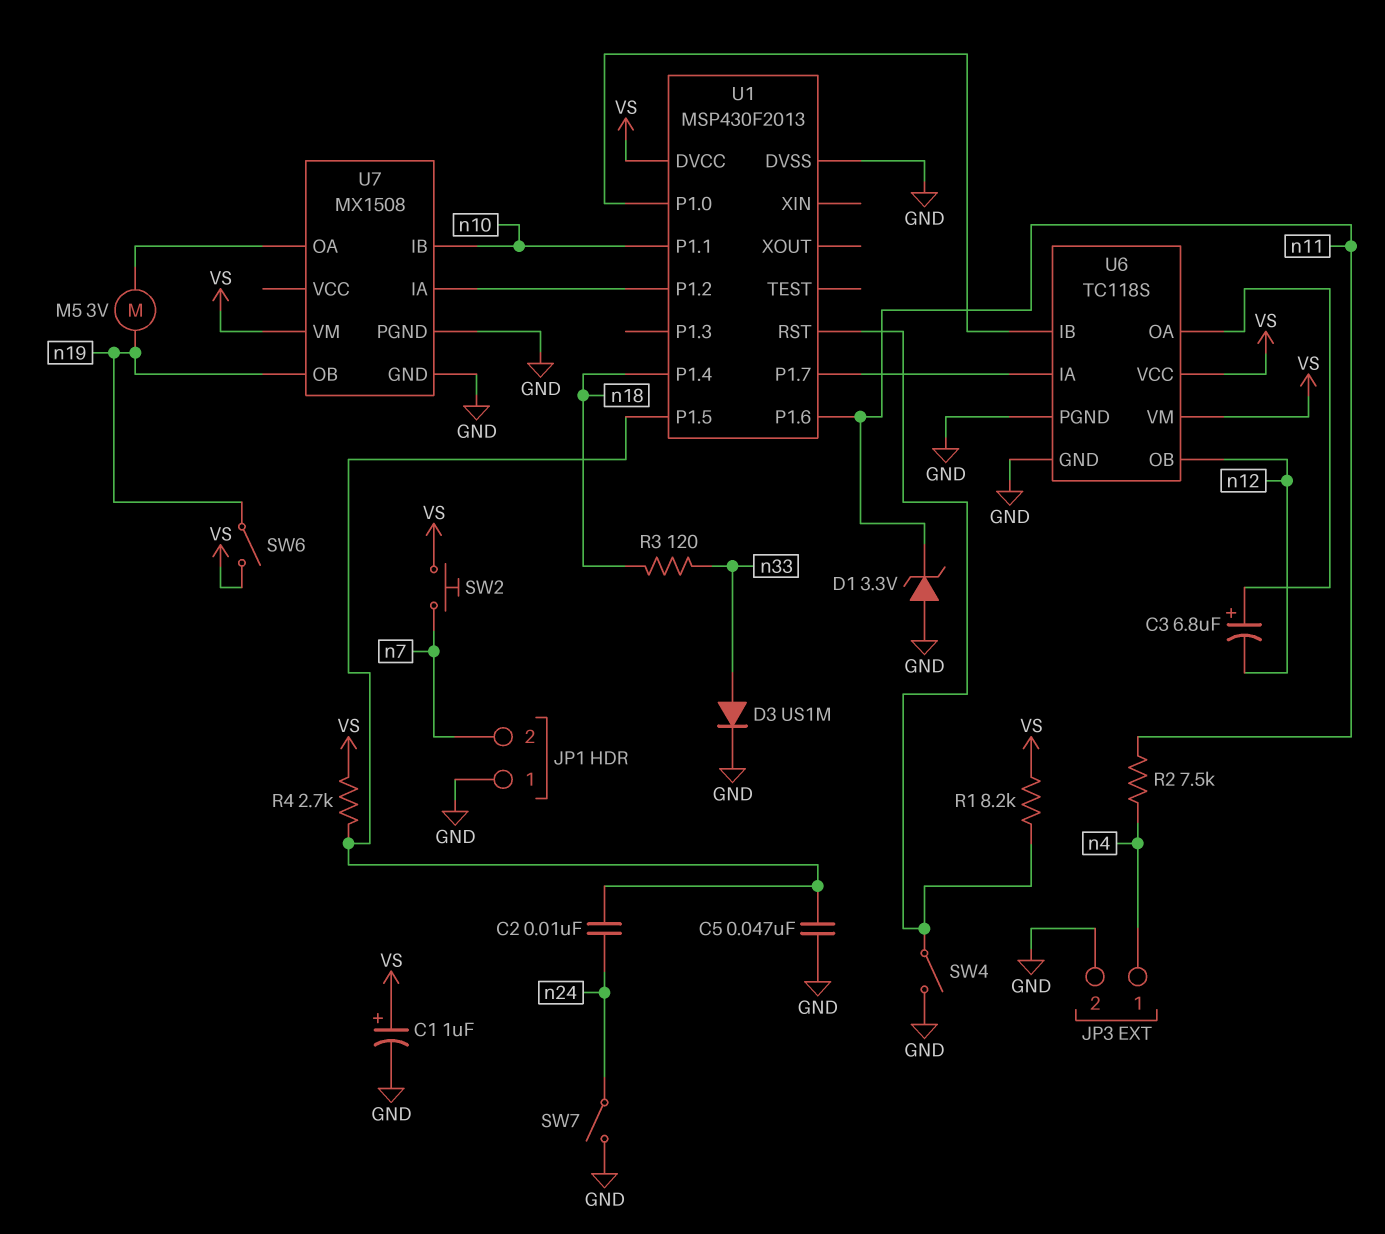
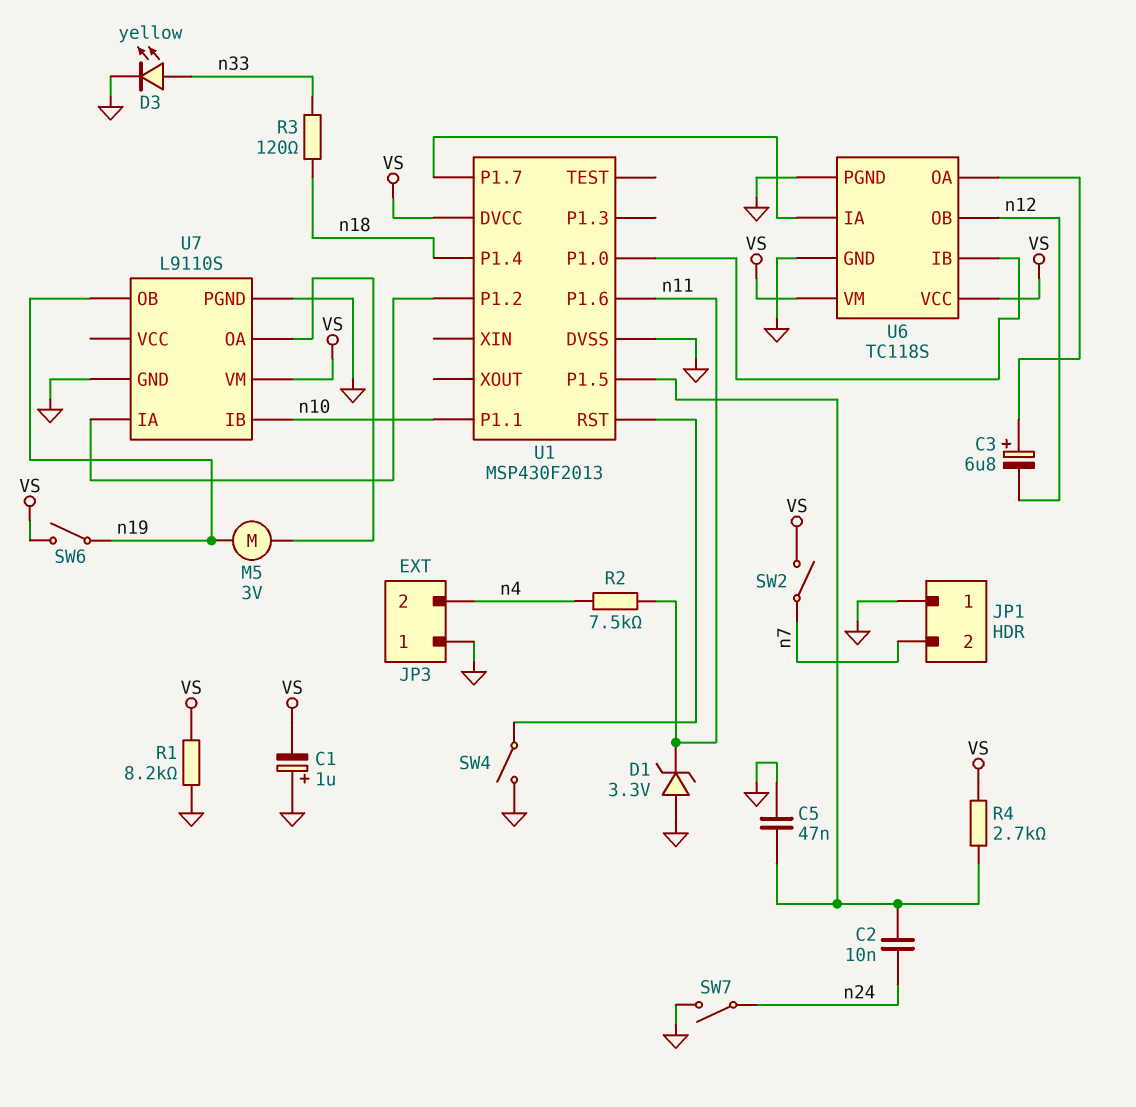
C1: 1uF (plus VS, minus GND) -> 1uF (plus GND, minus VS)
D3: diode US1M (A n33, K GND) -> LED yellow (A n33, K GND)
JP3 pin 1: n4 -> GND
JP3 pin 2: GND -> n4
R1: 8.2k (U1/RST, VS) -> 8.2k (GND, VS)
SW2: button (VS, n7) -> switch (VS, n7)
U7: MX1508 -> L9110S

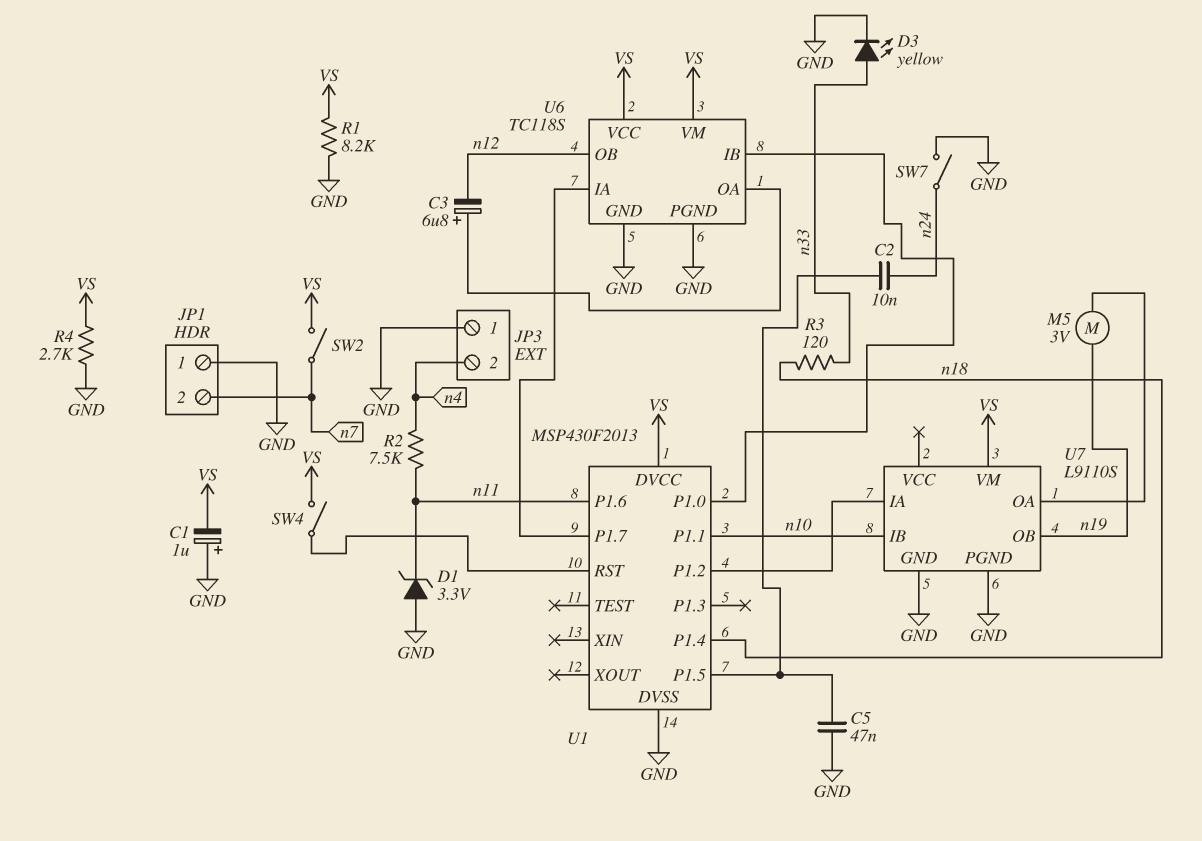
R4: 2.7k (U1/P1.5, VS) -> 2.7k (GND, VS)
SW4: switch (GND, U1/RST) -> switch (U1/RST, VS)
SW6: switch (VS, n19) -> none

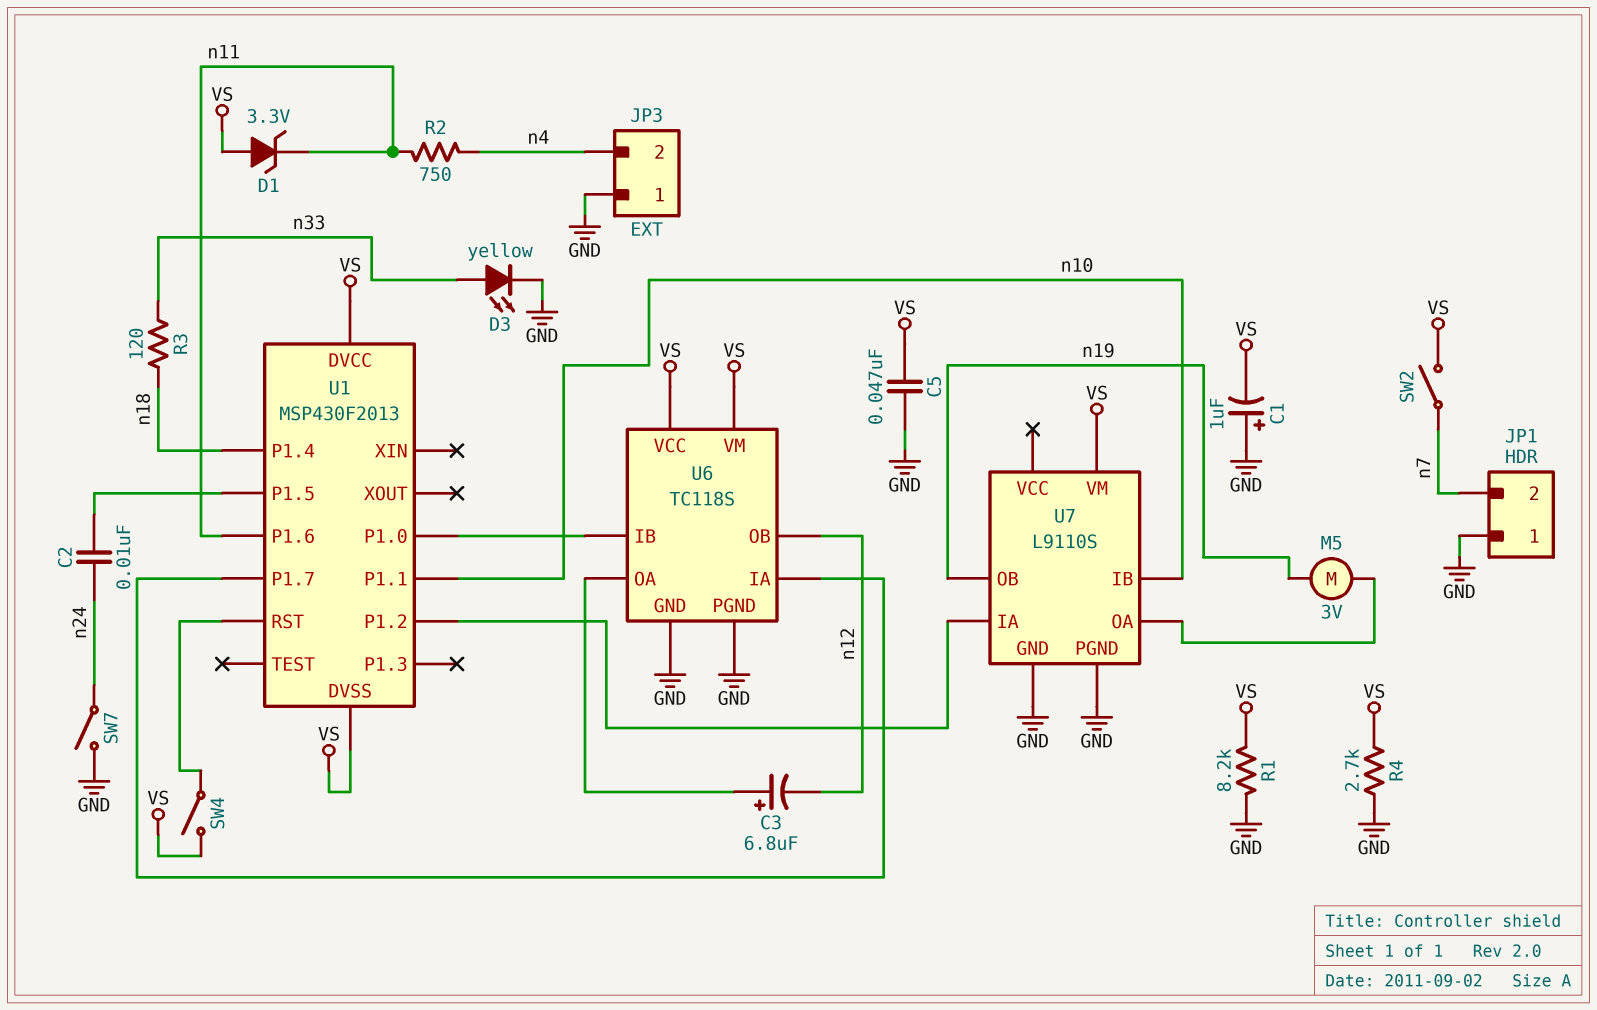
C5: 47nF (GND, U1/P1.5) -> 47nF (GND, VS)
D1: zener 3.3V (A GND, K n11) -> zener 3.3V (A VS, K n11)
R2: 7.5k (n4, n11) -> 750 (n4, n11)
U1 pin DVSS: GND -> VS

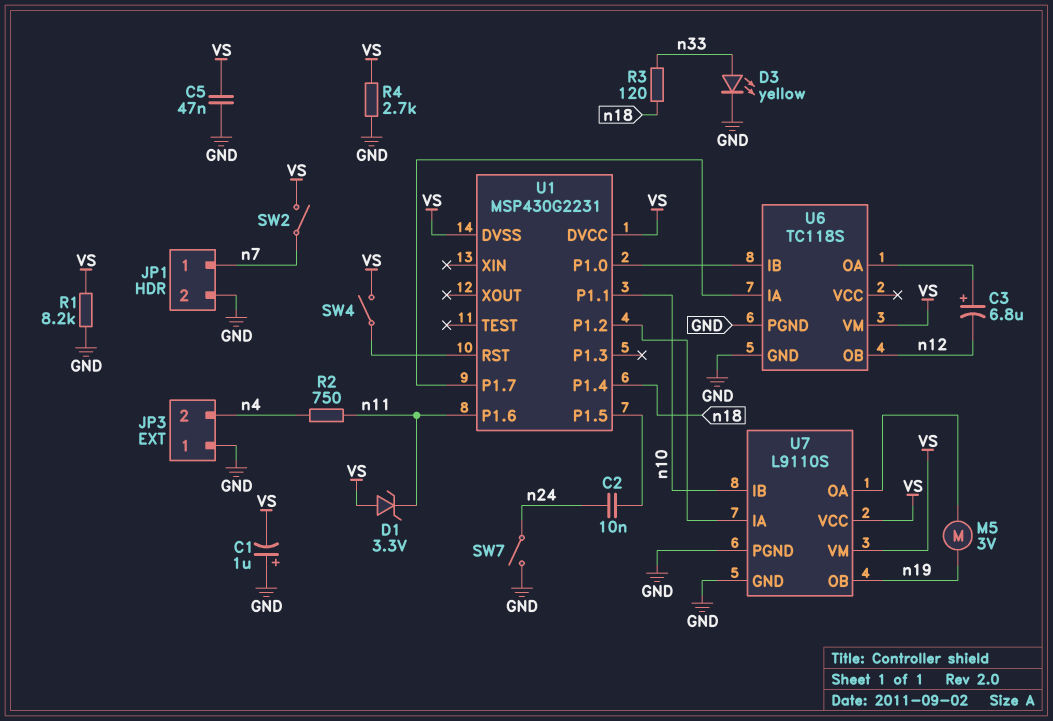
JP1 pin 1: GND -> n7
JP1 pin 2: n7 -> GND
U1: MSP430F2013 -> MSP430G2231
U6 pin VCC: VS -> none
U7 pin VCC: none -> VS

